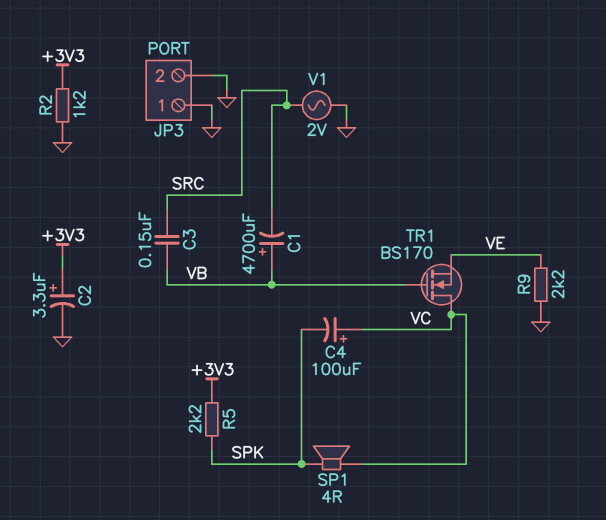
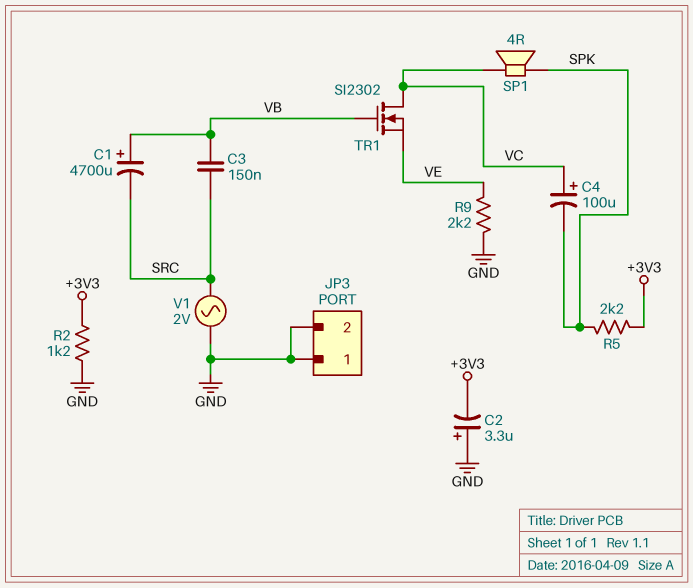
C2: 3.3uF (plus +3V3, minus GND) -> 3.3uF (plus GND, minus +3V3)
TR1: NMOS BS170 (G VB, D VC, S VE) -> NMOS SI2302 (G VB, D VC, S VE)

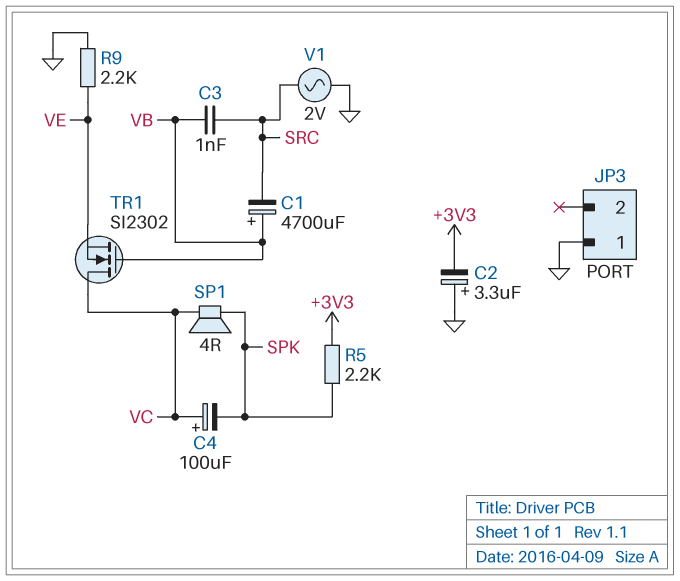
C3: 150nF (SRC, VB) -> 1nF (SRC, VB)
JP3 pin 2: GND -> none
R2: 1.2k (+3V3, GND) -> none

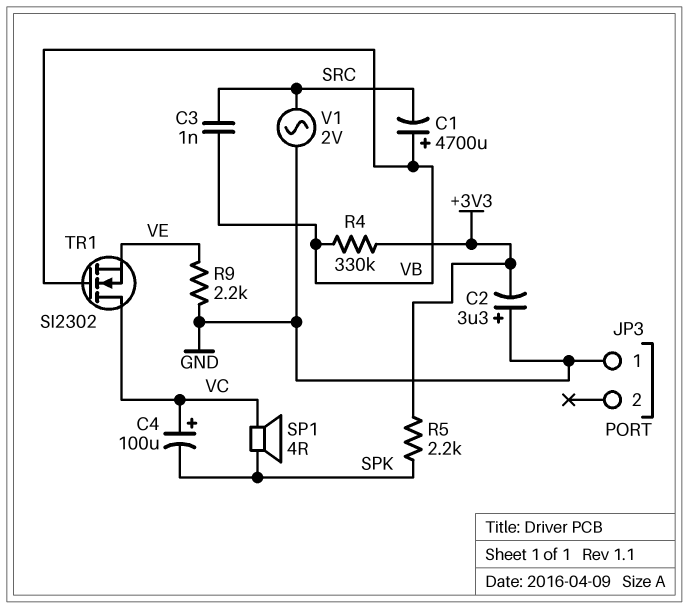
R4: none -> 330k (+3V3, VB)

